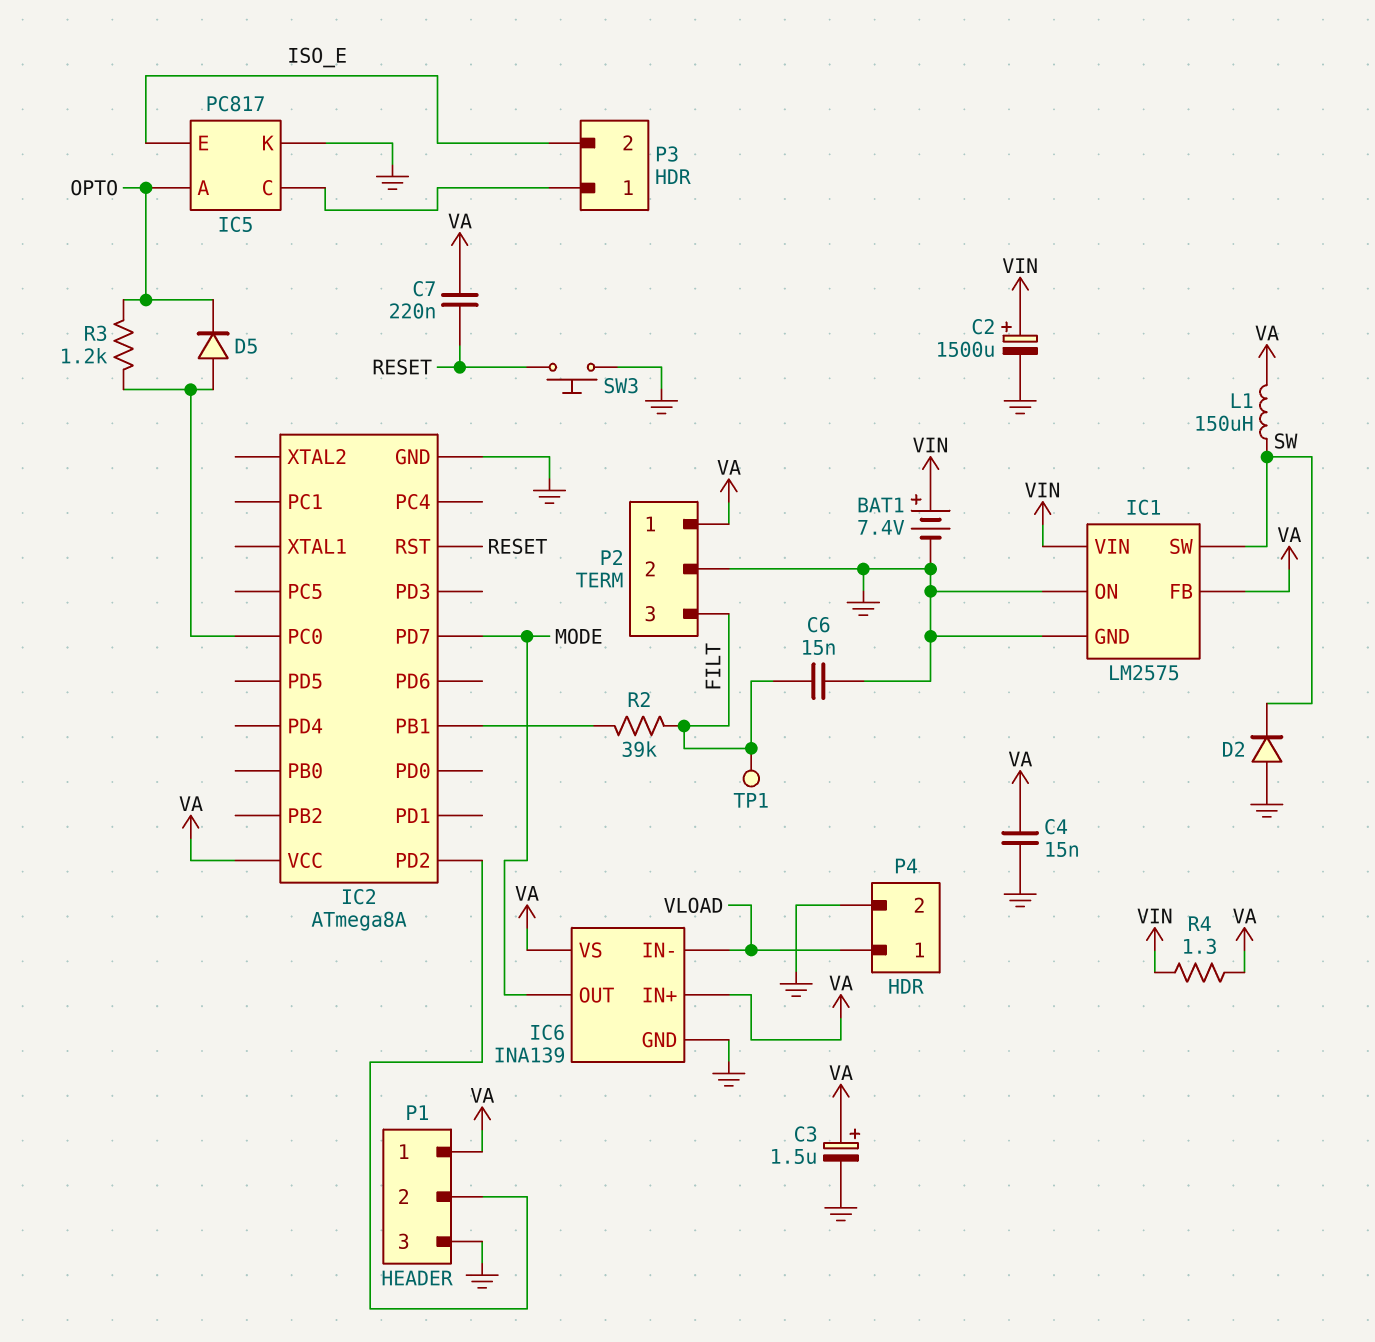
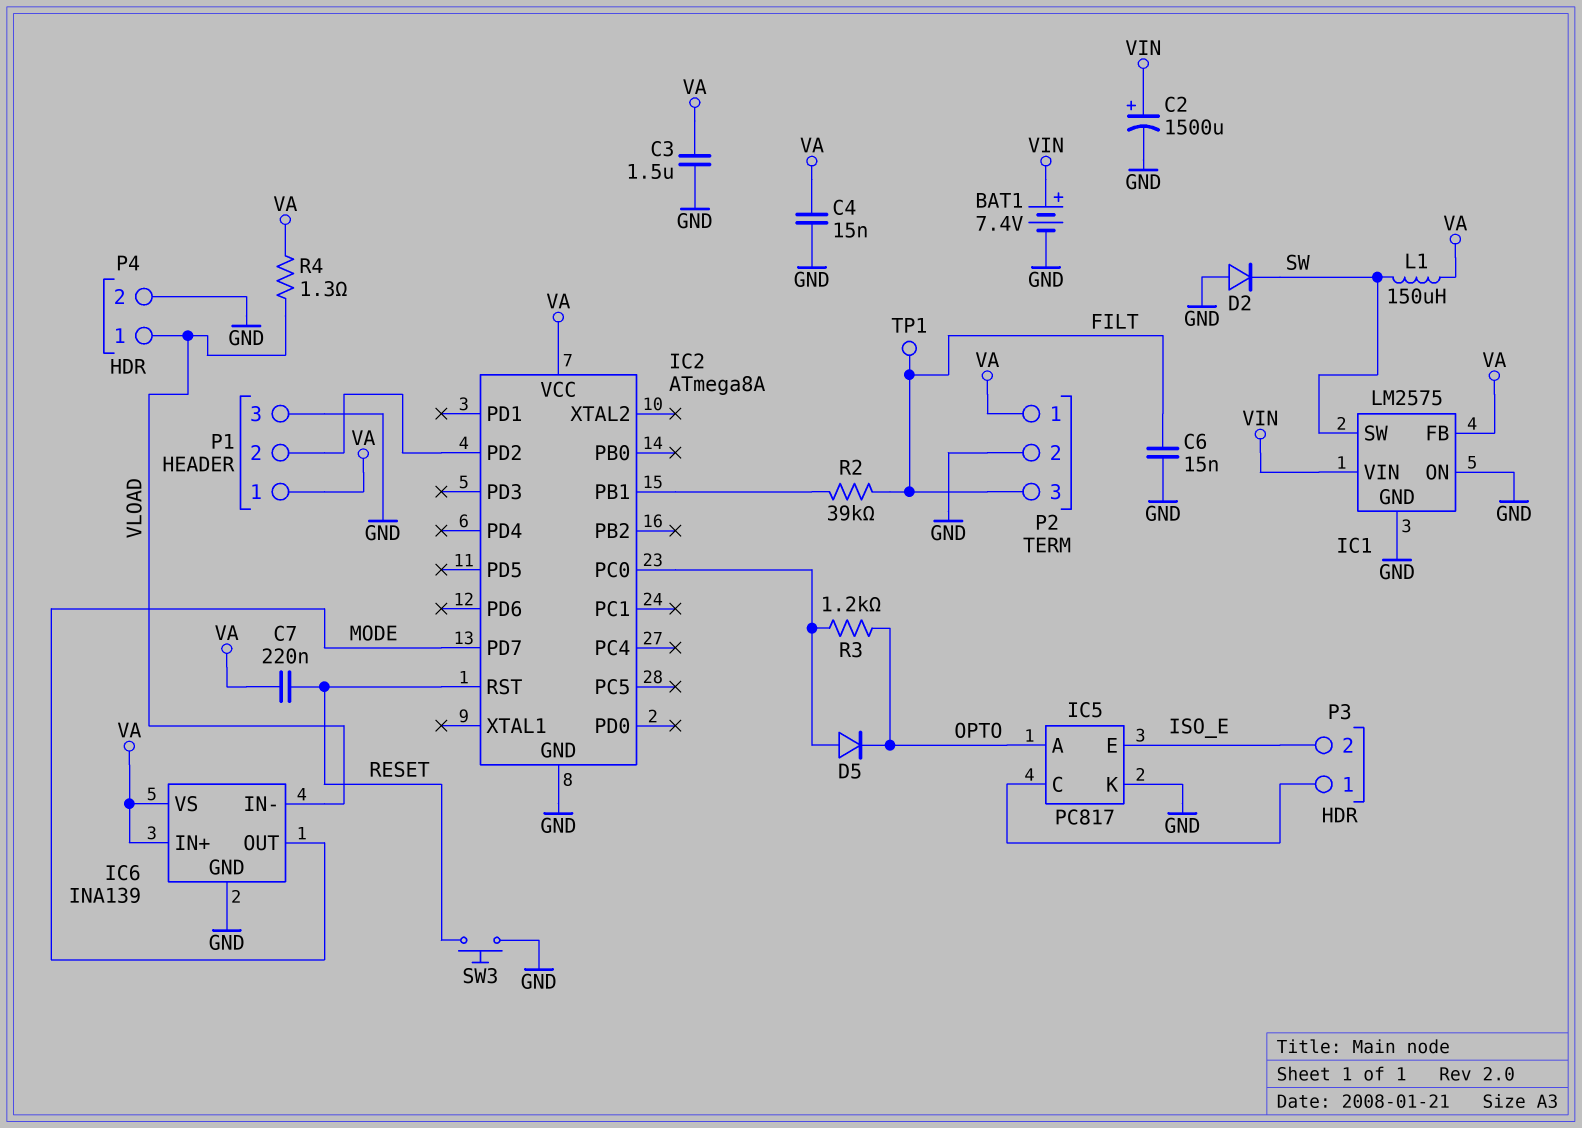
C3: 1.5uF (plus VA, minus GND) -> 1.5uF (GND, VA)
R4: 1.3 (VA, VIN) -> 1.3 (VA, VLOAD)

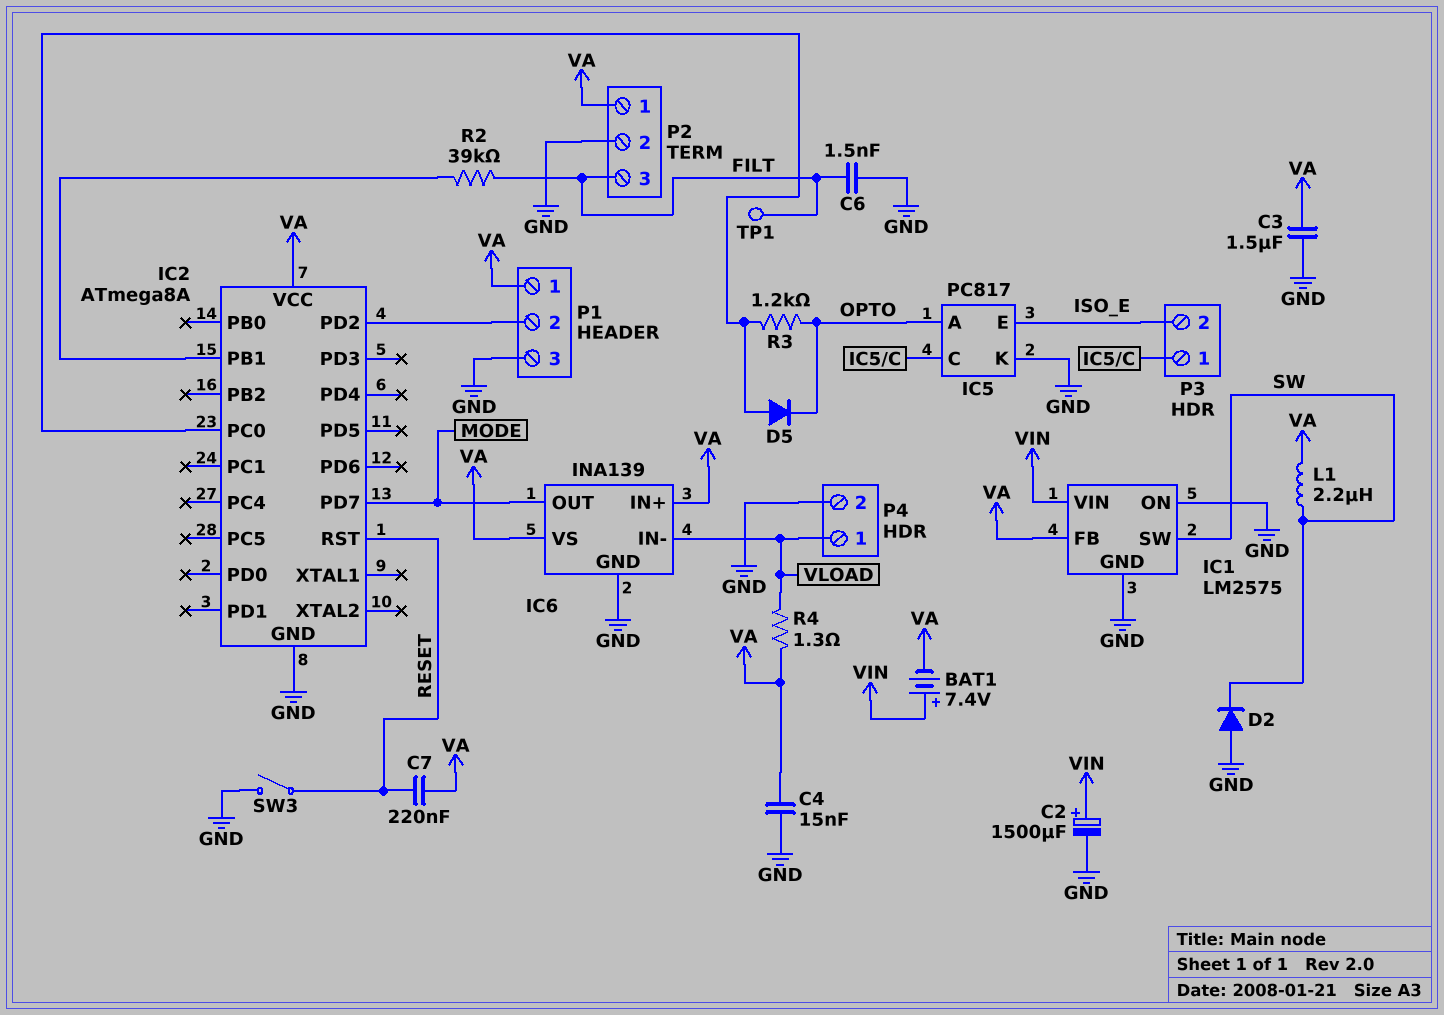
BAT1: 7.4V (plus VIN, minus GND) -> 7.4V (plus VIN, minus VA)
C6: 15nF (FILT, GND) -> 1.5nF (FILT, GND)
L1: 150uH (SW, VA) -> 2.2uH (SW, VA)
SW3: button (GND, RESET) -> switch (GND, RESET)

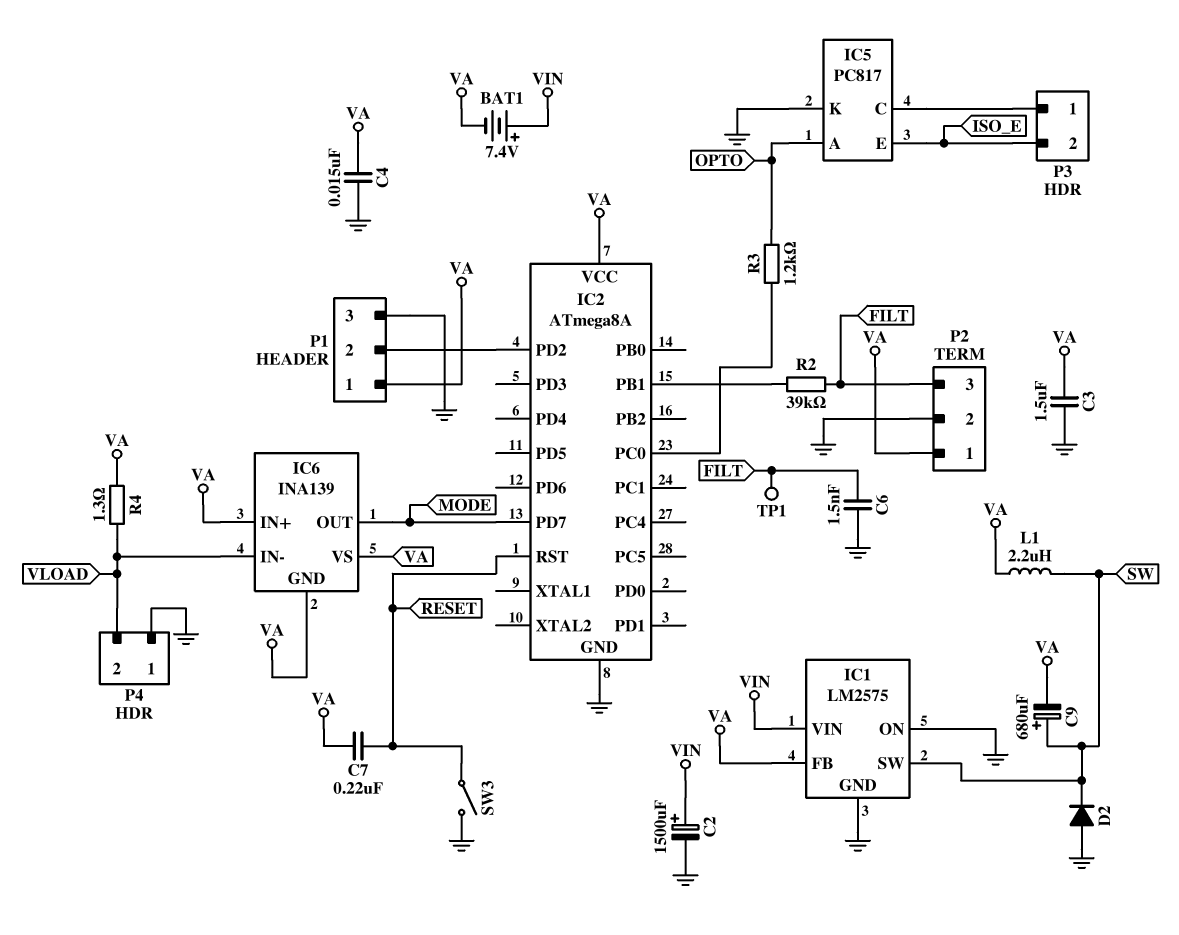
C9: none -> 680uF (plus SW, minus VA)
D5: diode (A IC2/PC0, K OPTO) -> none
IC6 pin GND: GND -> VA
P4 pin 1: VLOAD -> GND
P4 pin 2: GND -> VLOAD

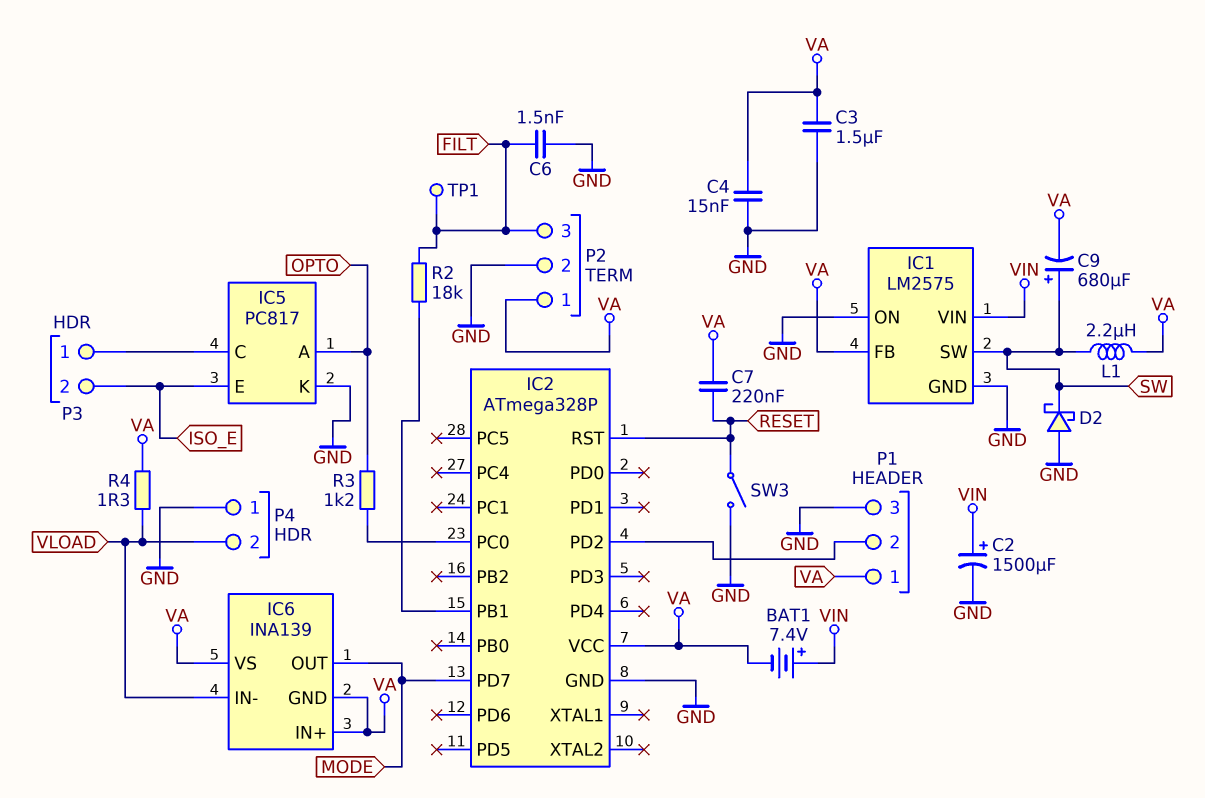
D2: diode (A GND, K SW) -> schottky (A GND, K SW)
IC2: ATmega8A -> ATmega328P
R2: 39k (FILT, IC2/PB1) -> 18k (FILT, IC2/PB1)

